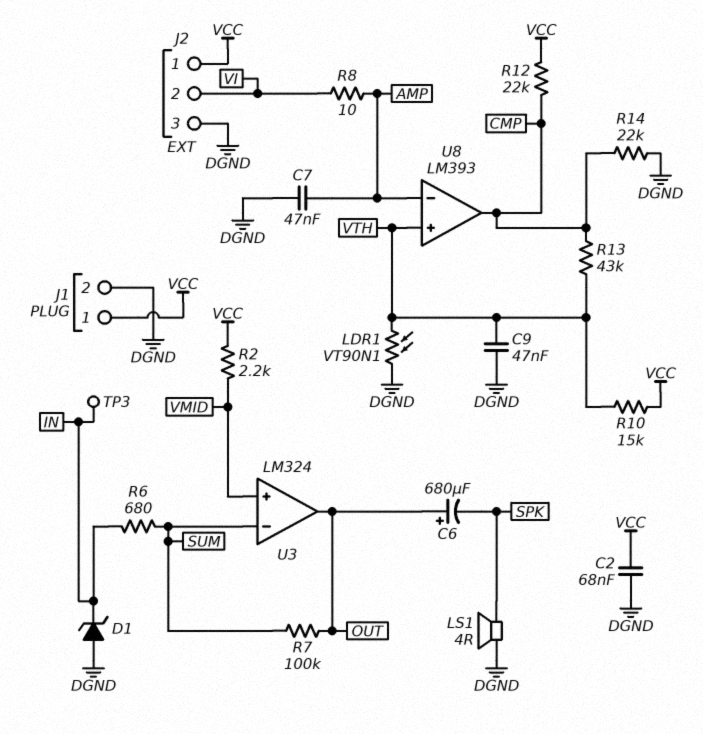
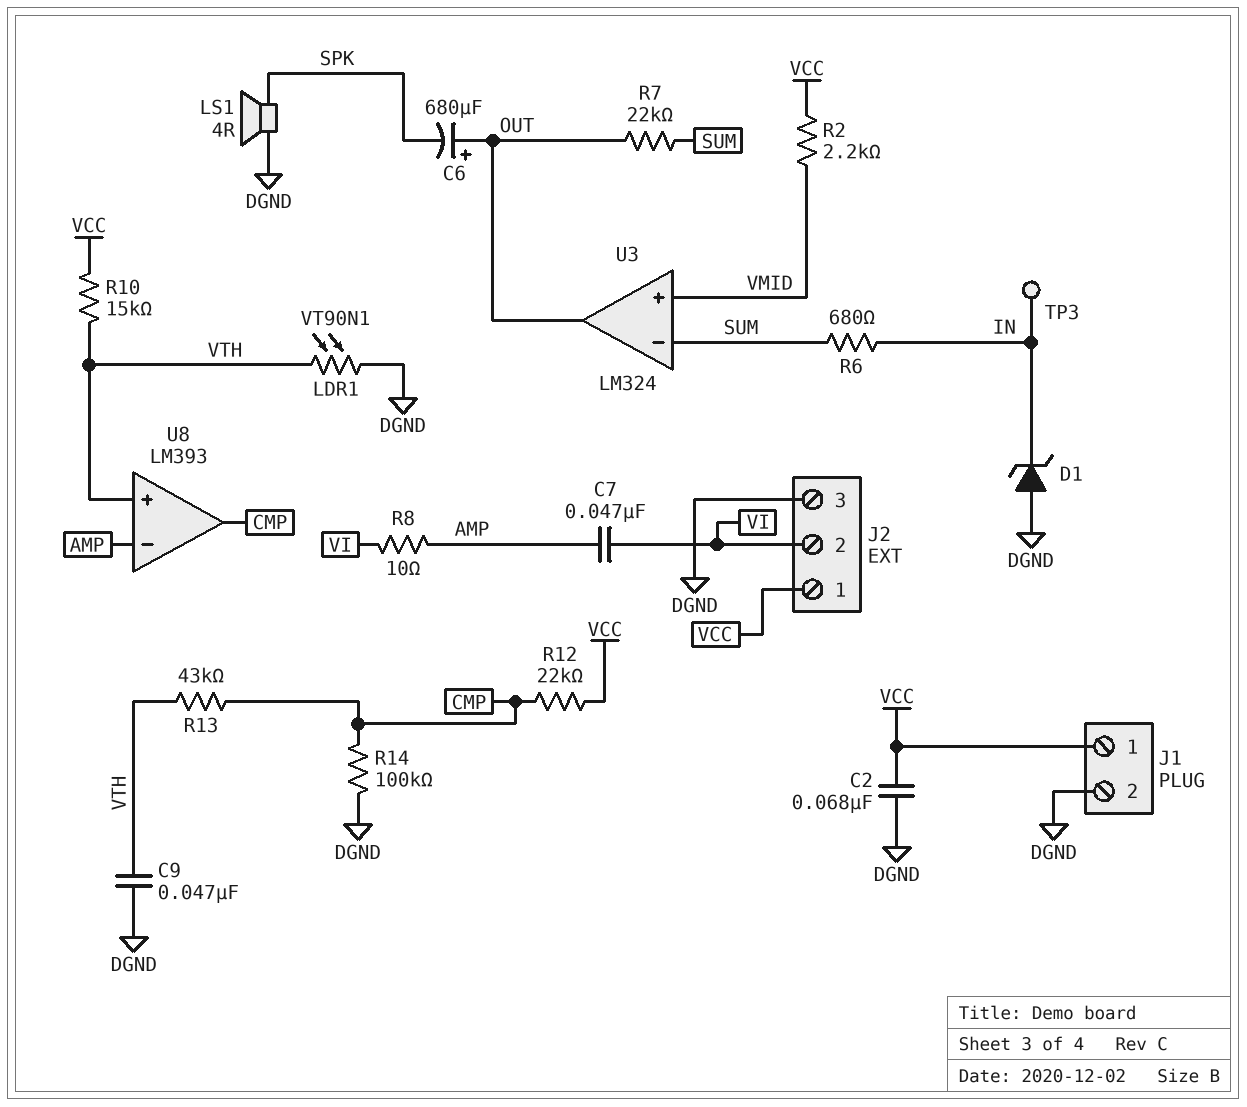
C7: 47nF (AMP, DGND) -> 47nF (AMP, VI)
R7: 100k (OUT, SUM) -> 22k (OUT, SUM)
R14: 22k (CMP, DGND) -> 100k (CMP, DGND)

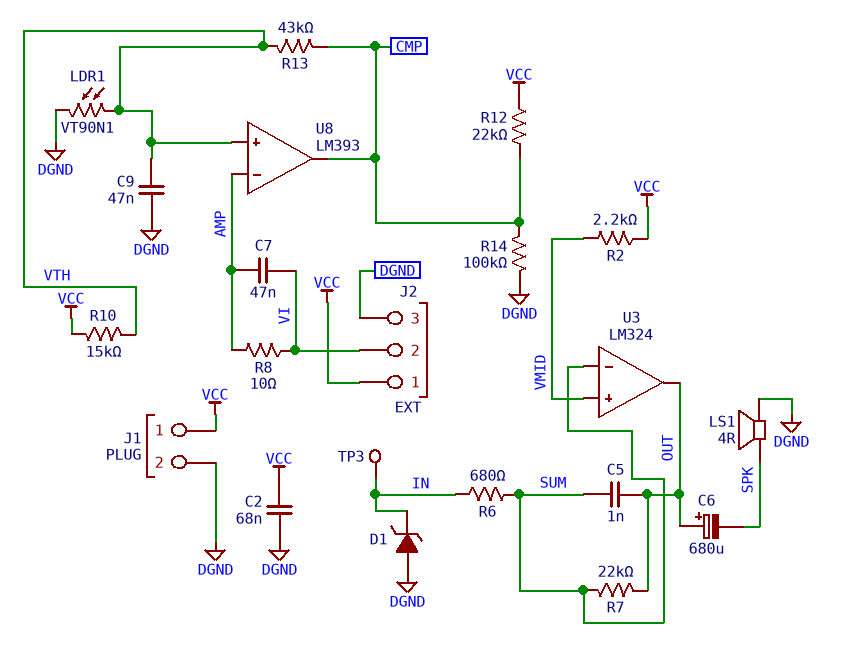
C5: none -> 1nF (OUT, SUM)

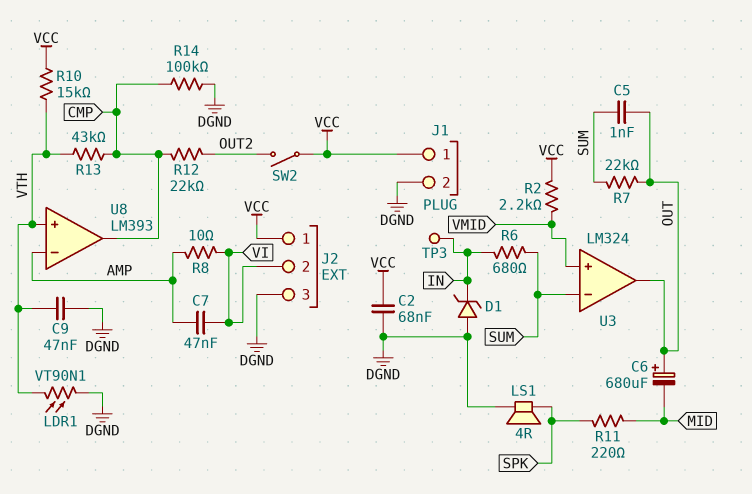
C6: 680uF (plus OUT, minus SPK) -> 680uF (plus OUT, minus MID)
R11: none -> 220 (MID, SPK)
R12: 22k (CMP, VCC) -> 22k (CMP, OUT2)
SW2: none -> switch (OUT2, VCC)

